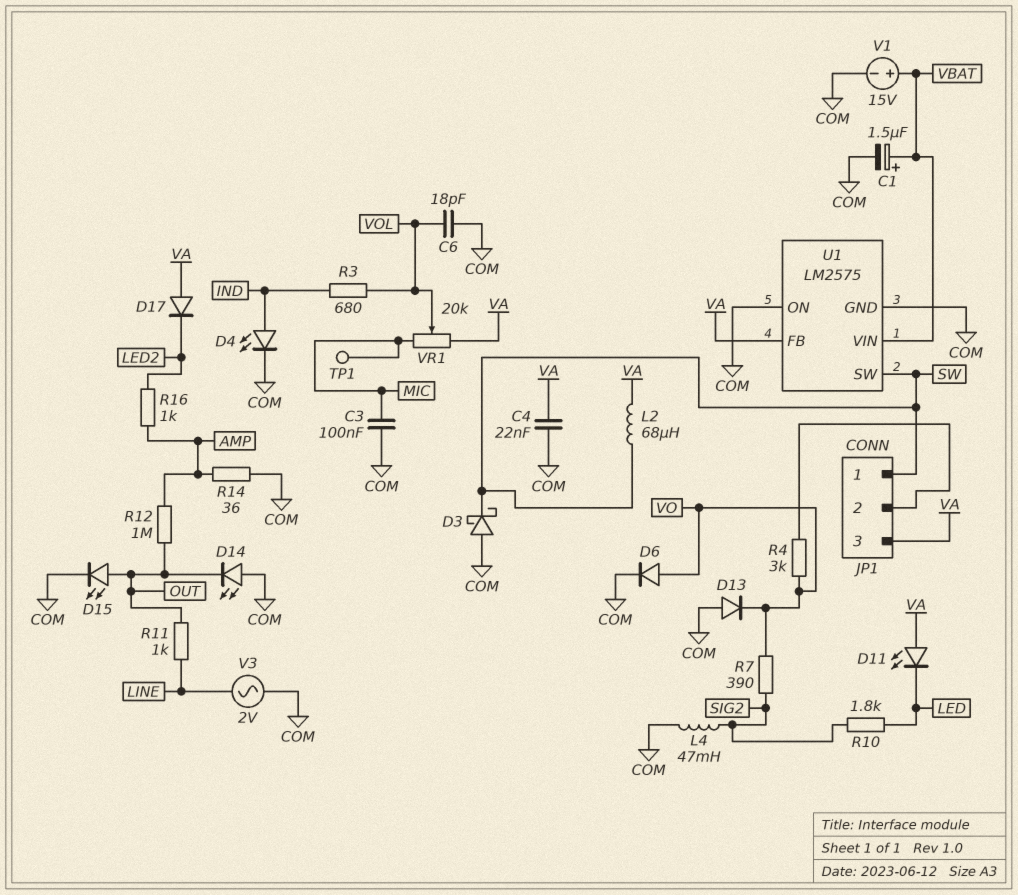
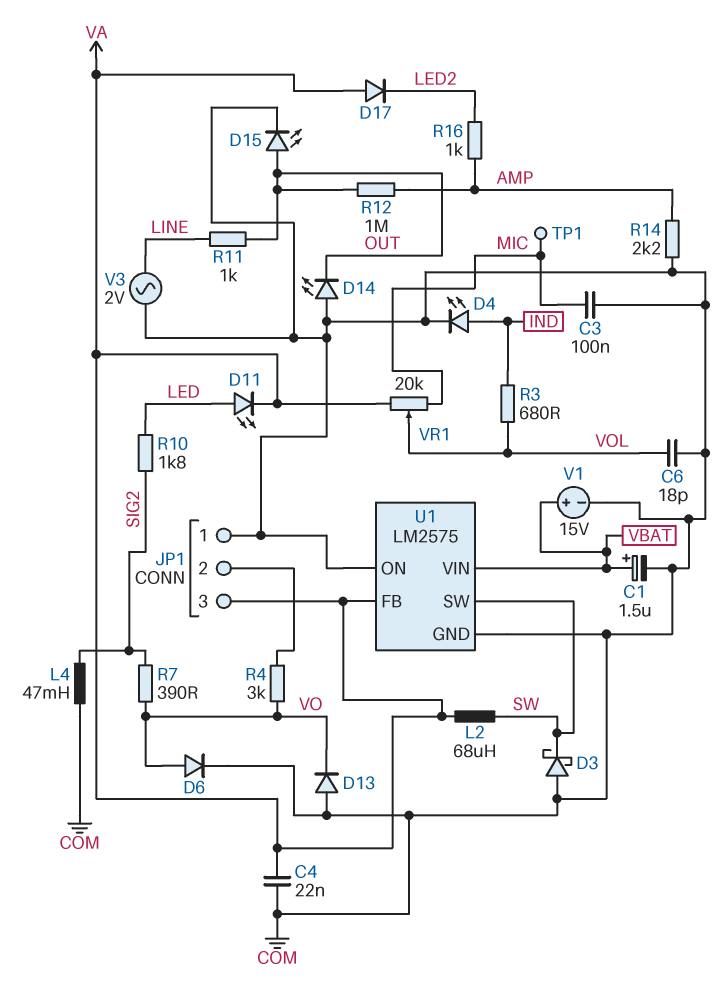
D11: LED (A VA, K LED) -> LED (A LED, K VA)
JP1 pin 1: SW -> COM
R14: 36 (AMP, COM) -> 2.2k (AMP, COM)

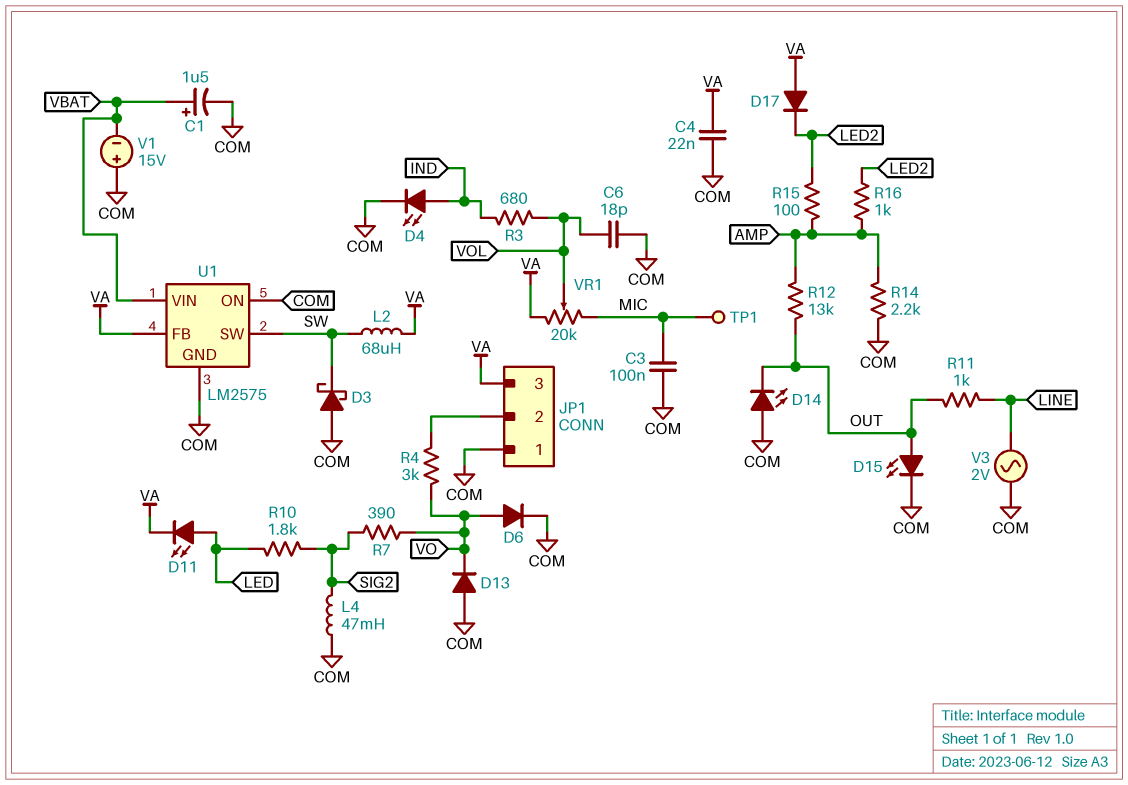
R12: 1M (AMP, OUT) -> 13k (AMP, OUT)
R15: none -> 100 (AMP, LED2)
V1: 15V (plus VBAT, minus COM) -> 15V (plus COM, minus VBAT)

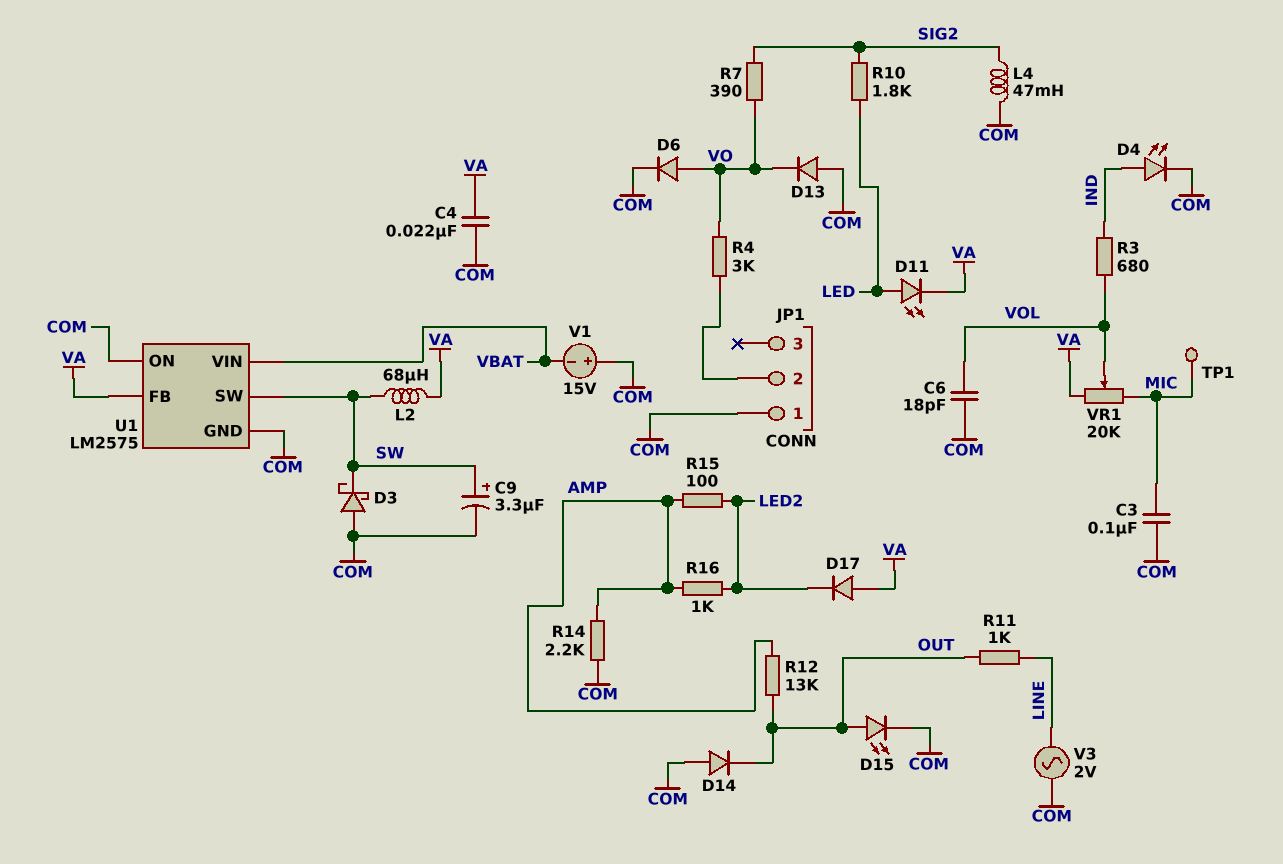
C1: 1.5uF (plus VBAT, minus COM) -> none
C9: none -> 3.3uF (plus SW, minus COM)
D14: LED (A COM, K OUT) -> diode (A COM, K OUT)
JP1 pin 3: VA -> none

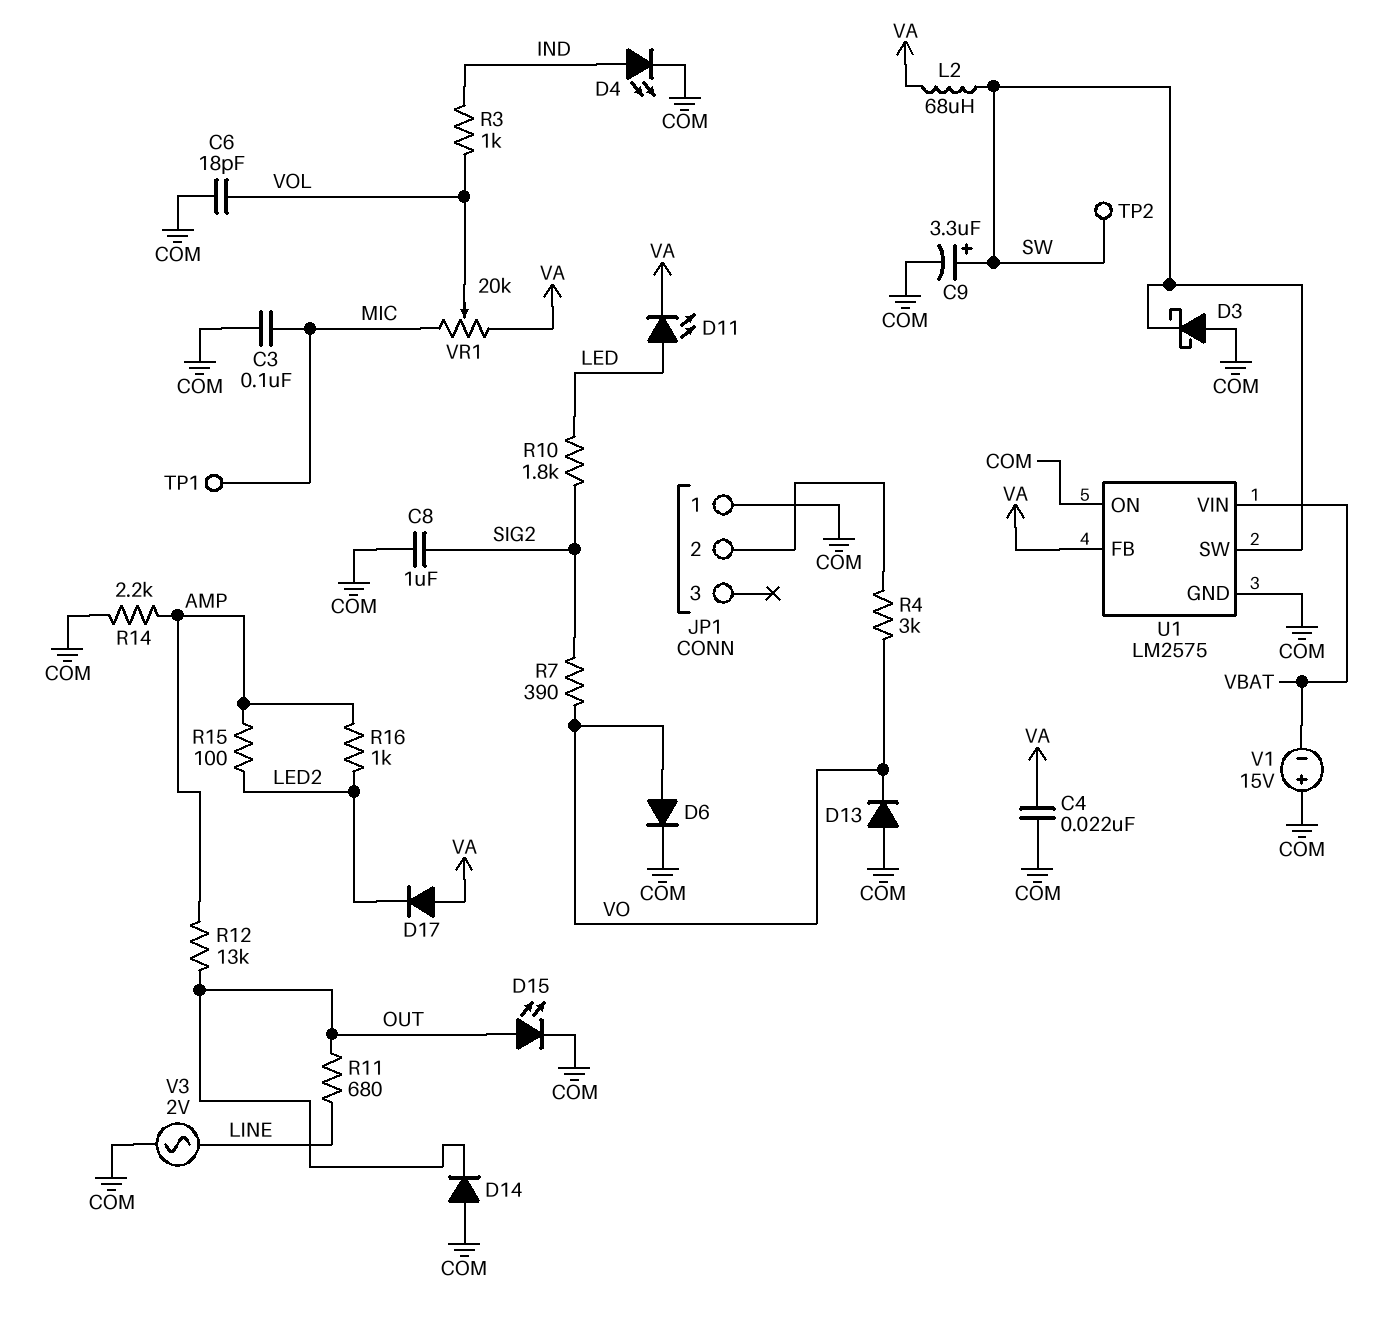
C8: none -> 1uF (COM, SIG2)
L4: 47mH (COM, SIG2) -> none
R3: 680 (IND, VOL) -> 1k (IND, VOL)
R11: 1k (LINE, OUT) -> 680 (LINE, OUT)
TP2: none -> test point (SW)

